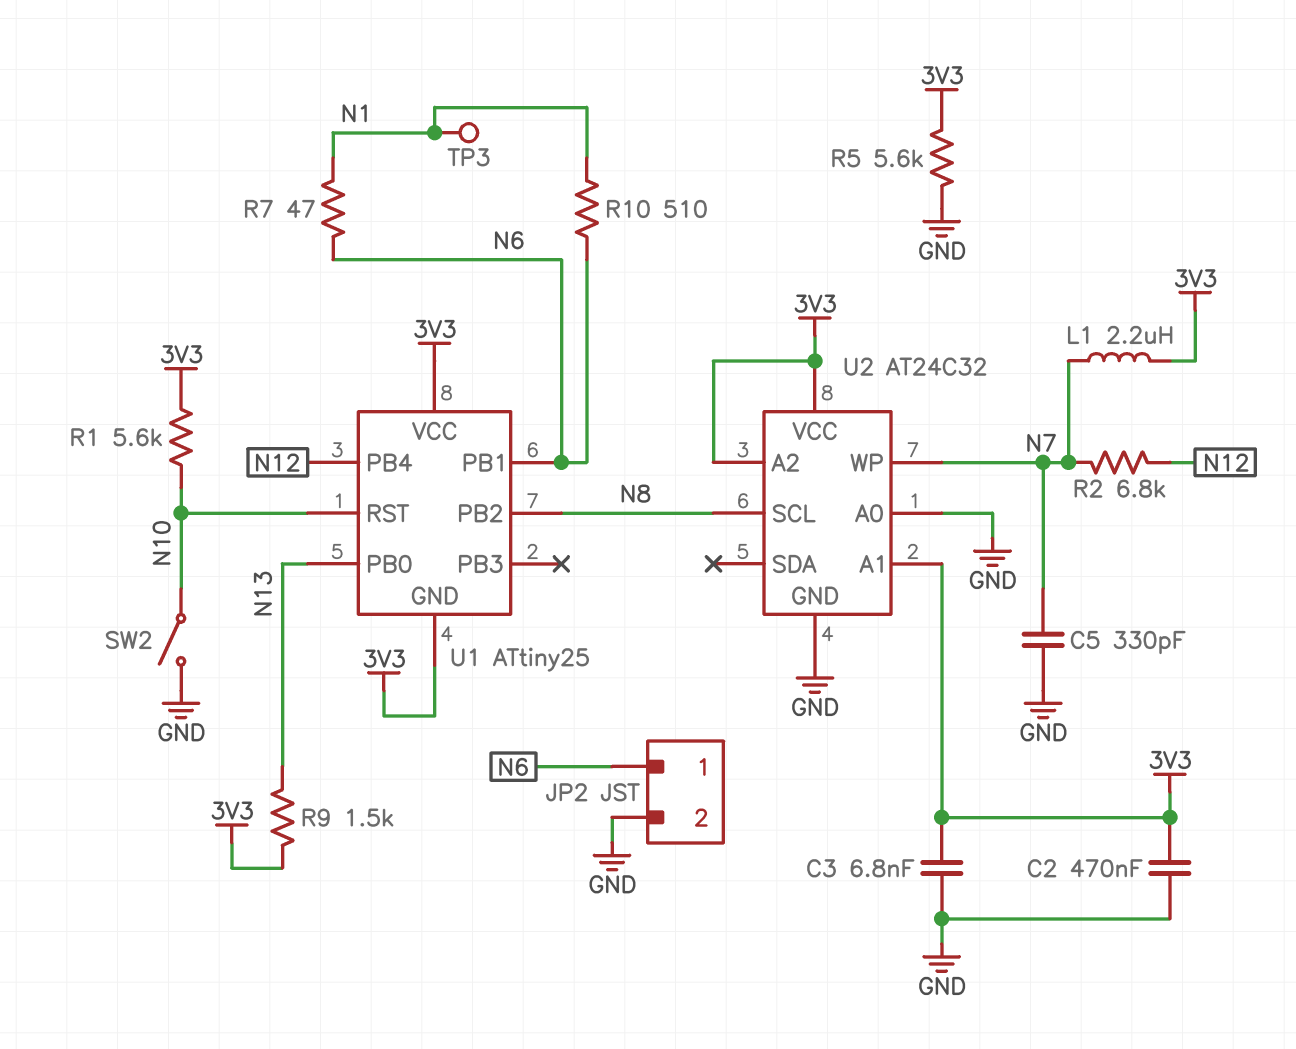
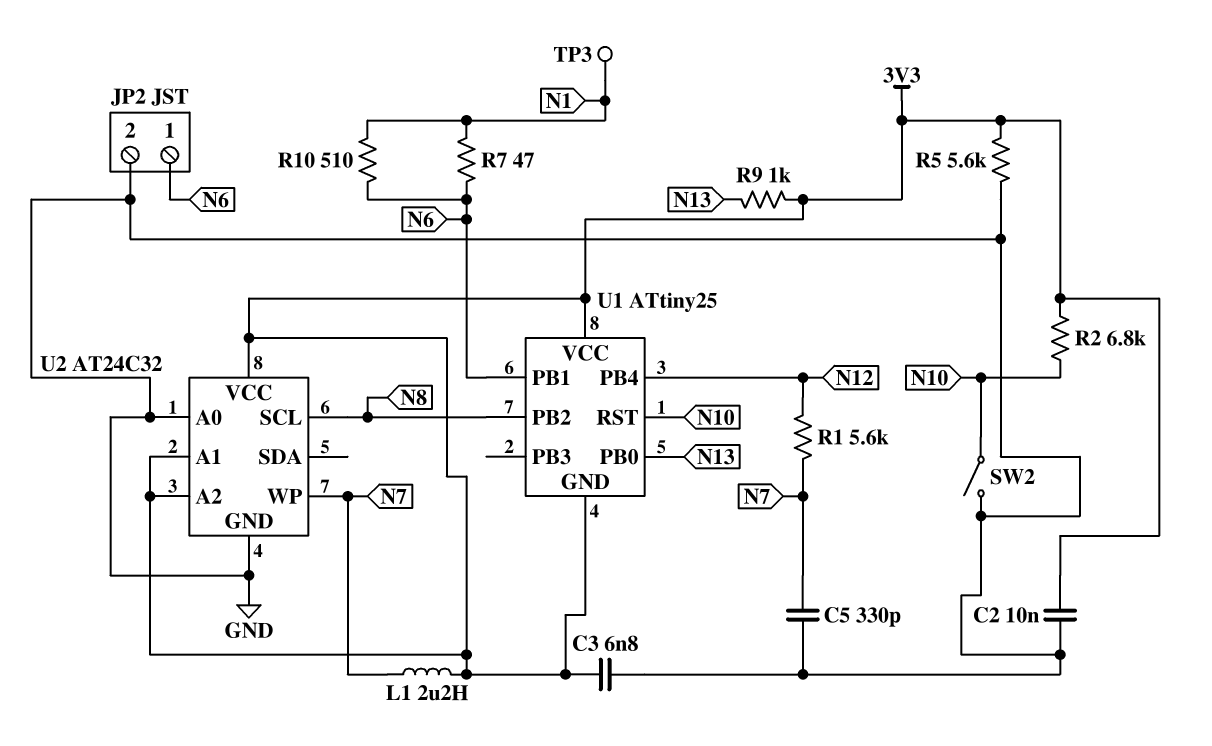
C2: 470nF (3V3, GND) -> 10nF (3V3, GND)
R1: 5.6k (3V3, N10) -> 5.6k (N7, N12)
R2: 6.8k (N7, N12) -> 6.8k (3V3, N10)
R9: 1.5k (3V3, N13) -> 1k (3V3, N13)

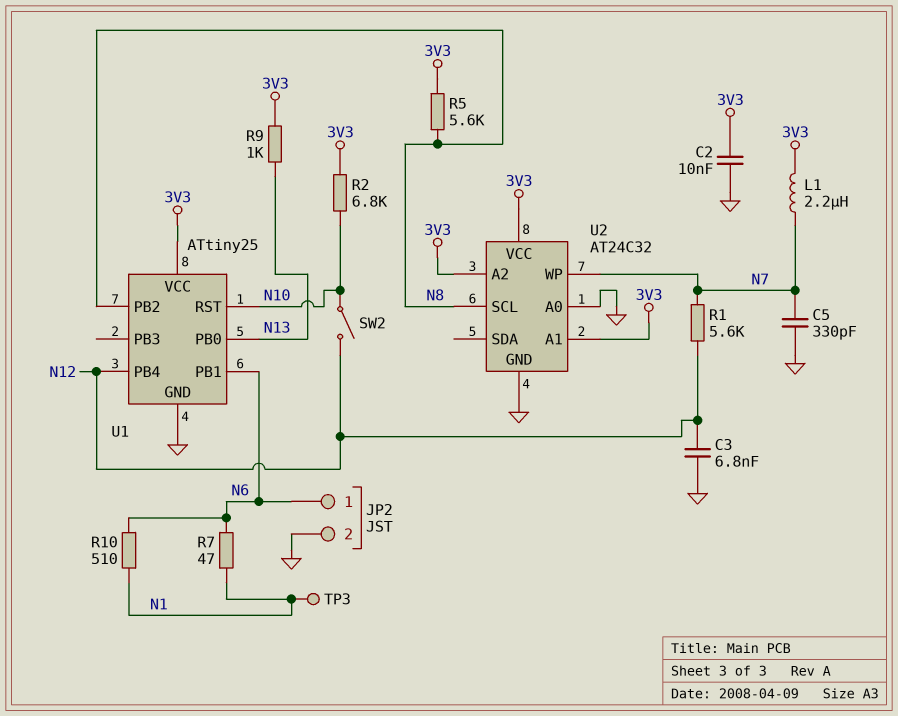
C3: 6.8nF (3V3, GND) -> 6.8nF (GND, N12)
R5: 5.6k (3V3, GND) -> 5.6k (3V3, N8)
SW2: switch (GND, N10) -> switch (N10, N12)
U1 pin GND: 3V3 -> GND

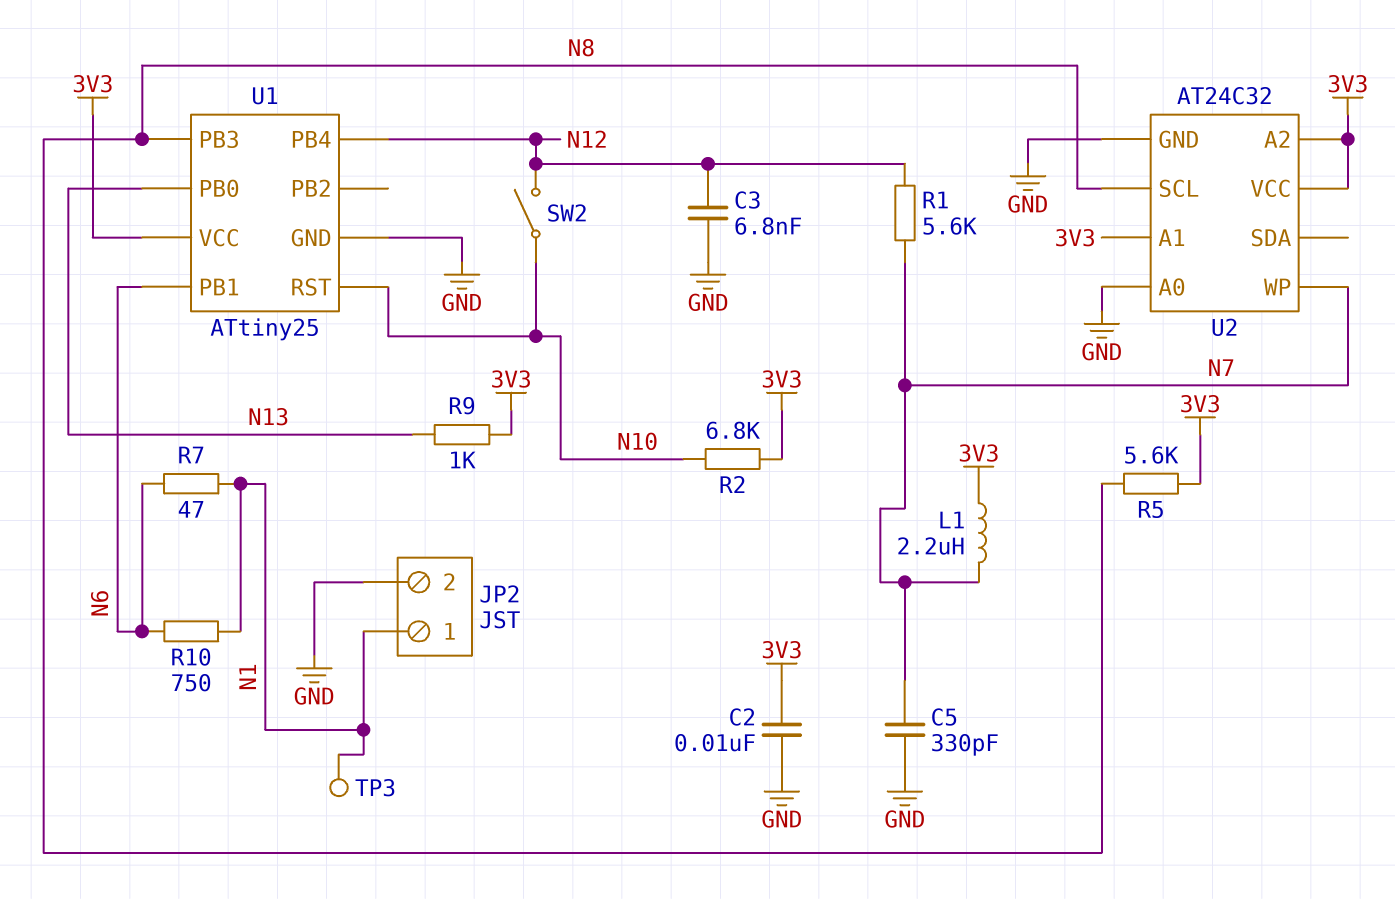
JP2 pin 1: N6 -> N1
R10: 510 (N1, N6) -> 750 (N1, N6)
U1 pin PB2: N8 -> none
U1 pin PB3: none -> N8

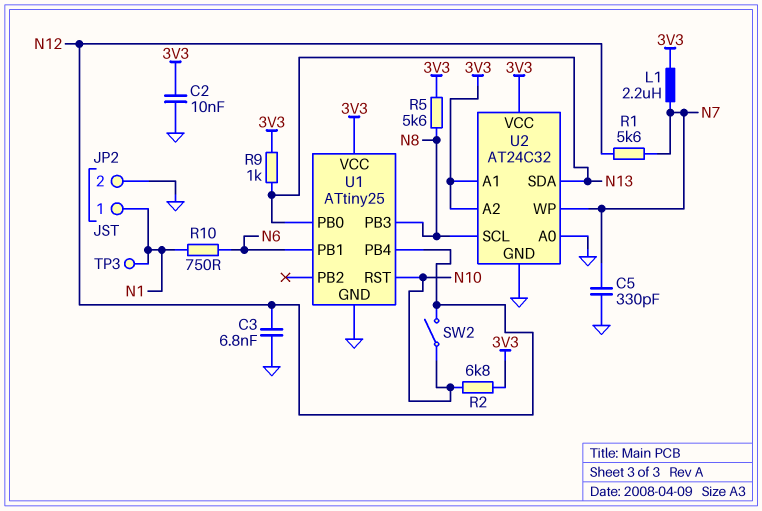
R7: 47 (N1, N6) -> none
U2 pin SDA: none -> N13

